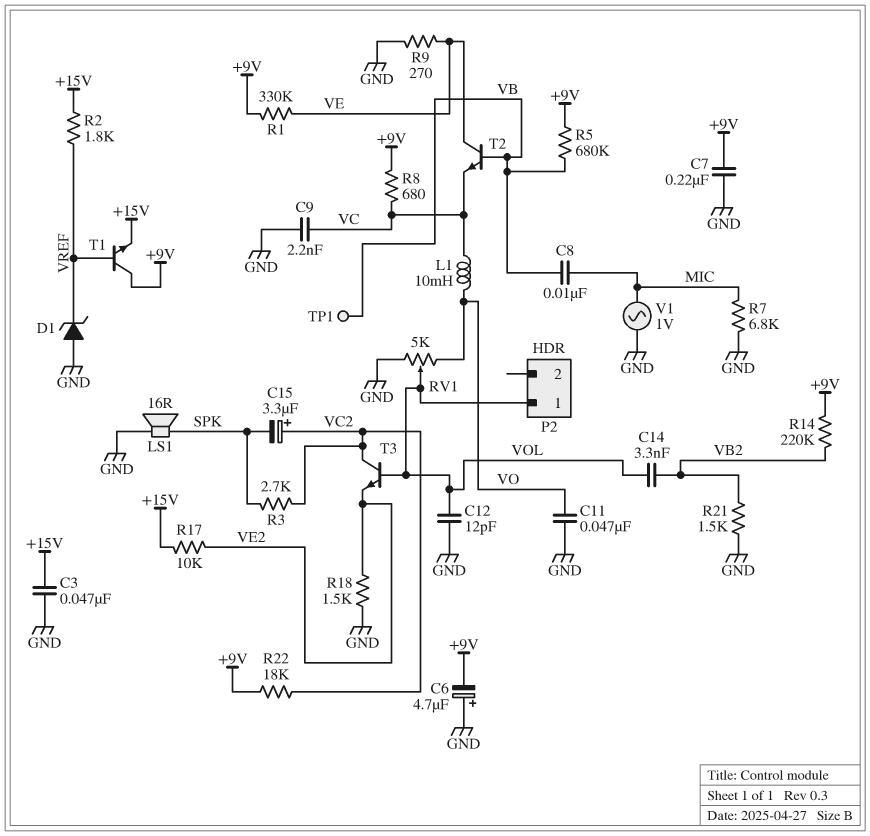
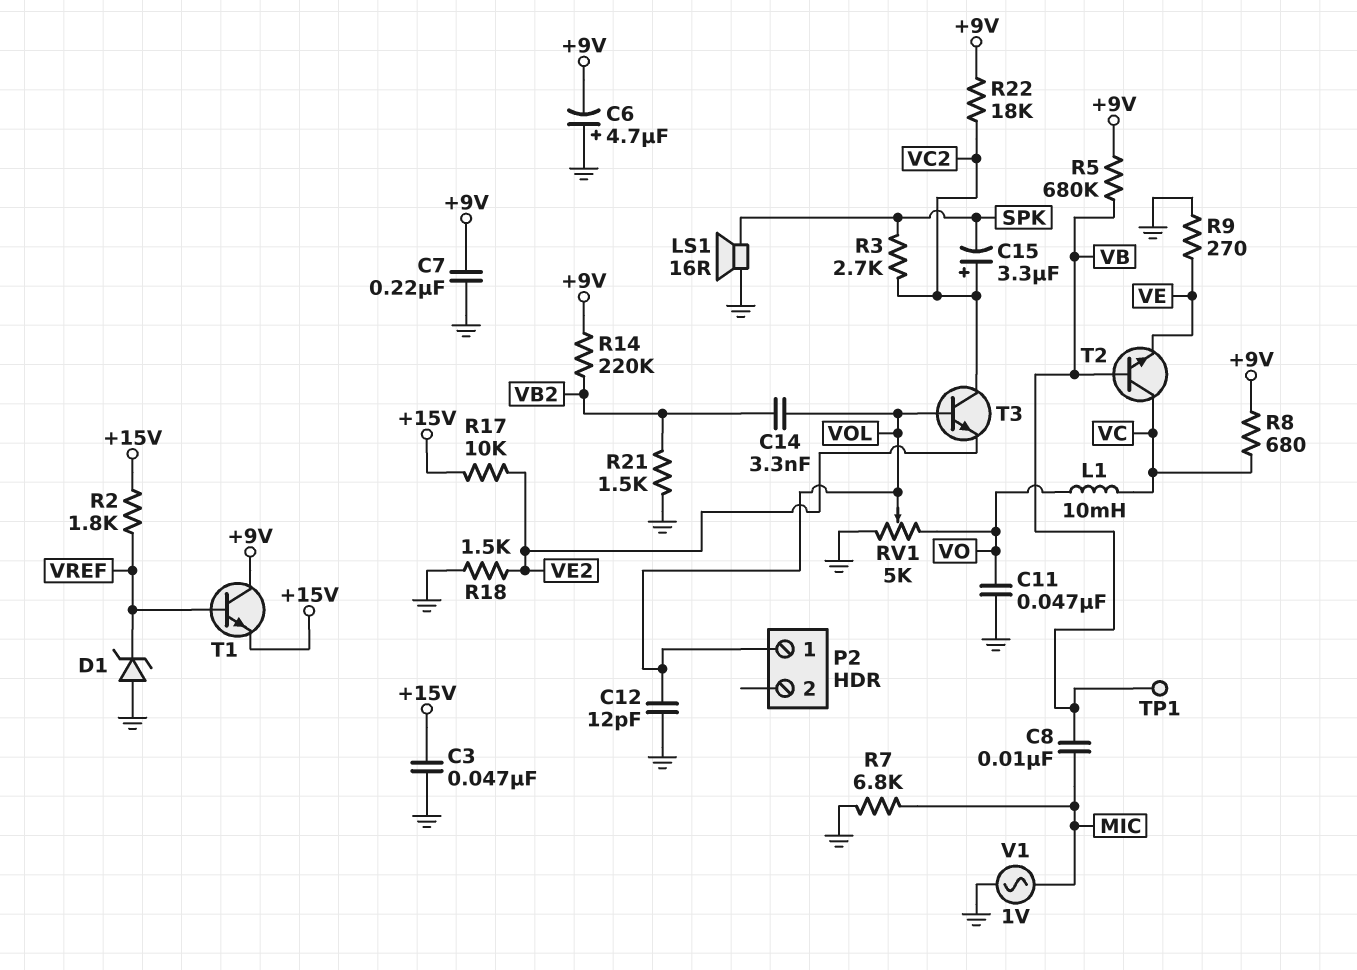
C9: 2.2nF (GND, VC) -> none
R1: 330k (+9V, VE) -> none
T2: NPN (B VB, C VE, E VC) -> NPN (B VB, C VC, E VE)

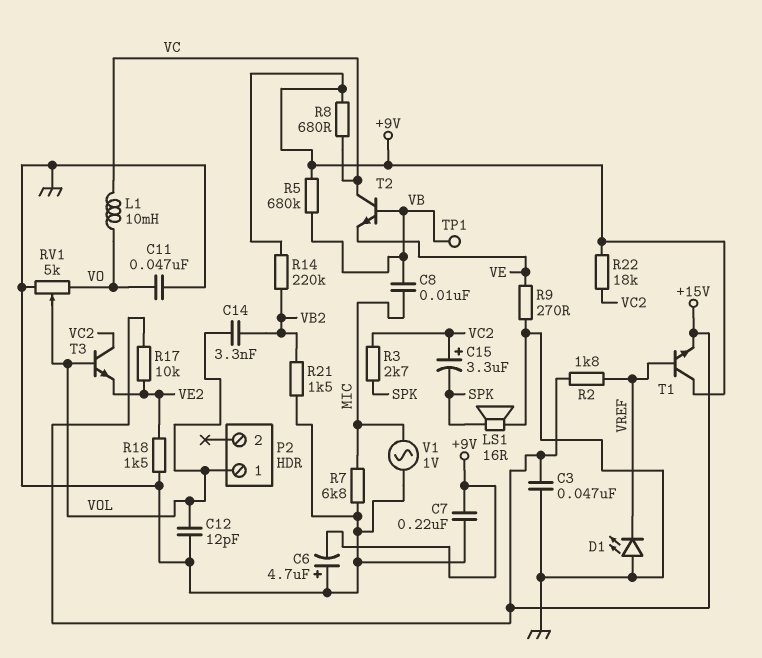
D1: zener (A GND, K VREF) -> LED (A GND, K VREF)

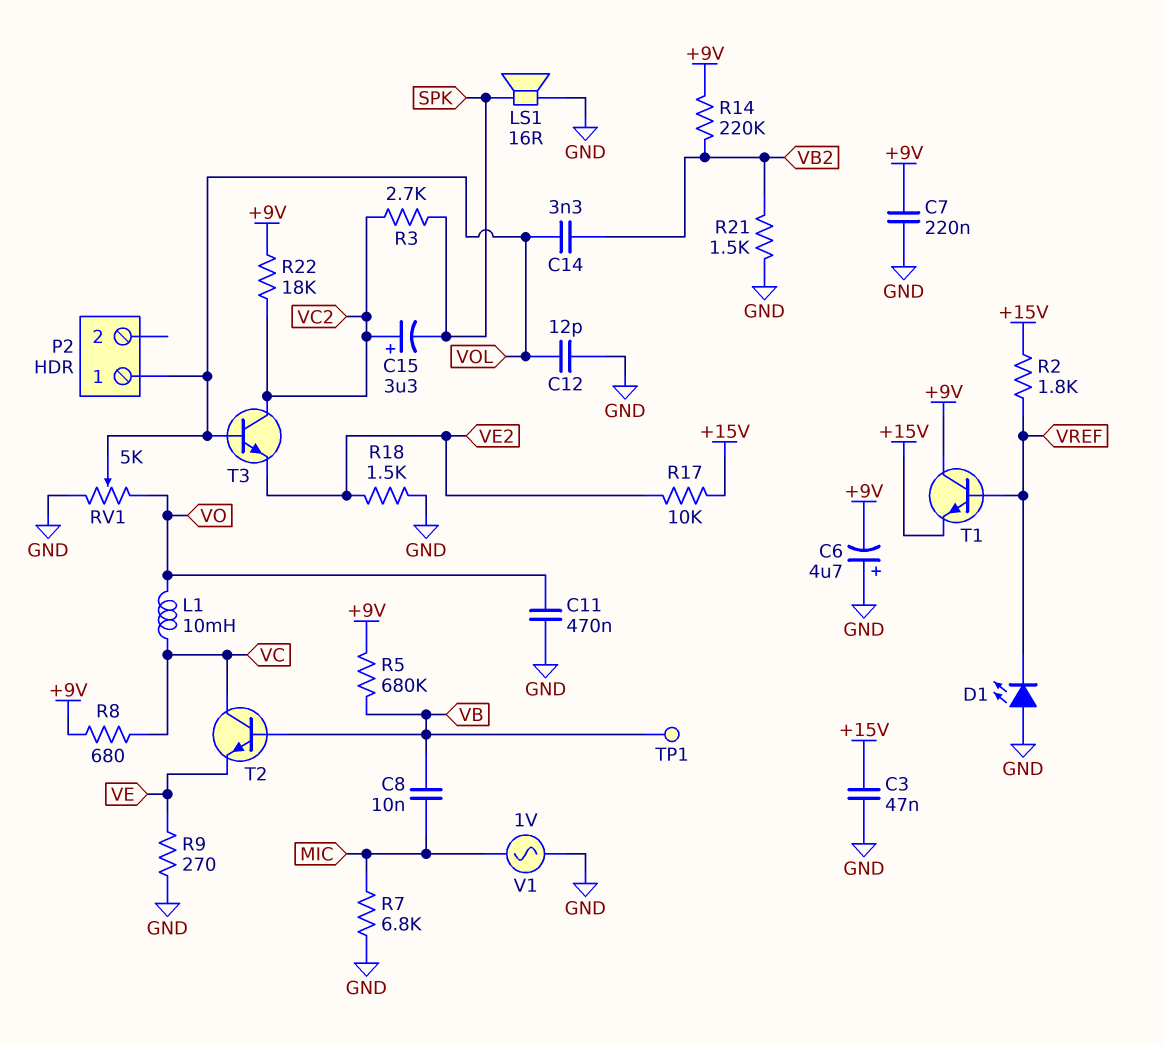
C11: 47nF (GND, VO) -> 470nF (GND, VO)

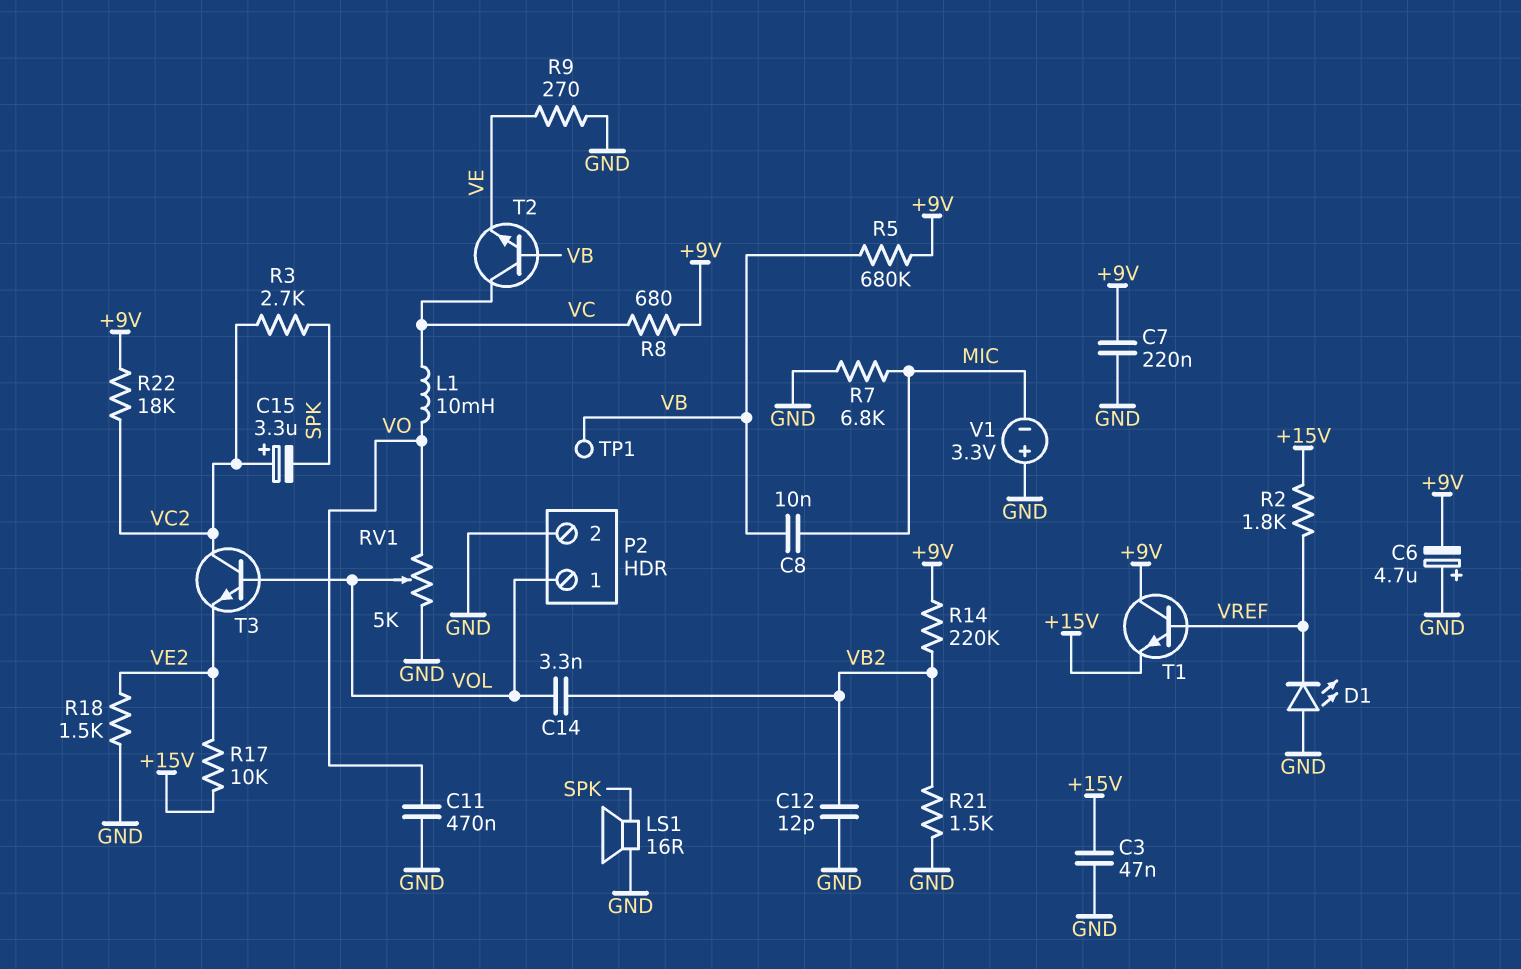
C12: 12pF (GND, VOL) -> 12pF (GND, VB2)
P2 pin 2: none -> GND
V1: AC 1V (GND, MIC) -> 3.3V (plus GND, minus MIC)

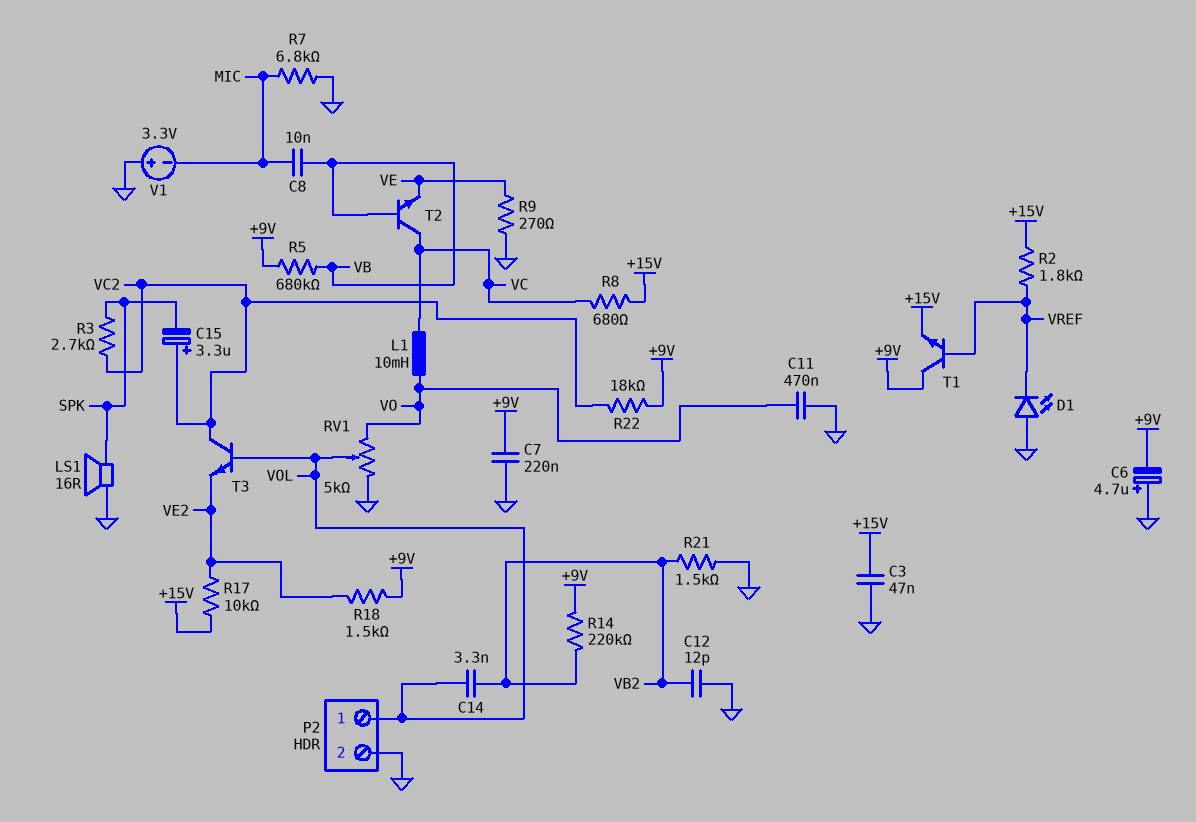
R8: 680 (+9V, VC) -> 680 (+15V, VC)
R18: 1.5k (GND, VE2) -> 1.5k (+9V, VE2)
TP1: test point (VB) -> none

